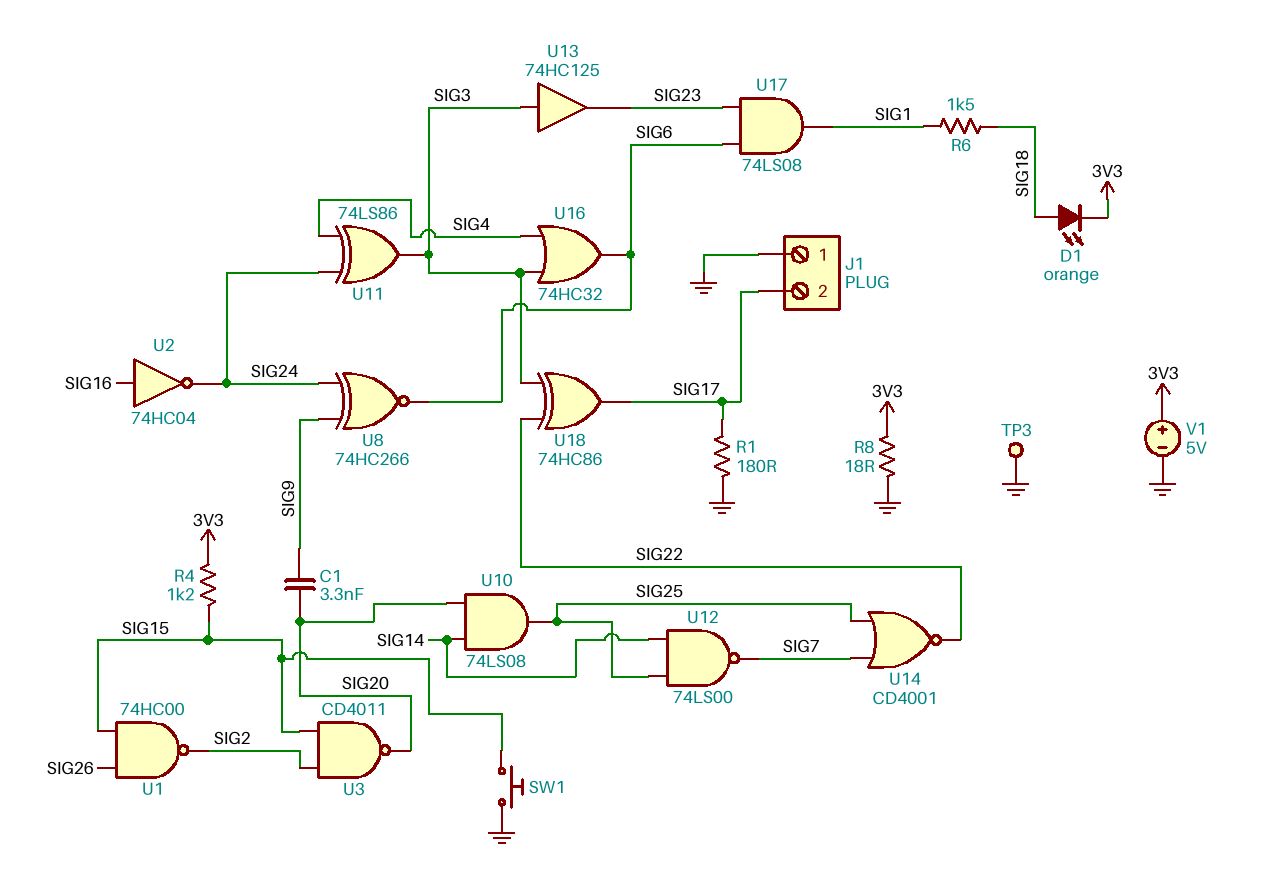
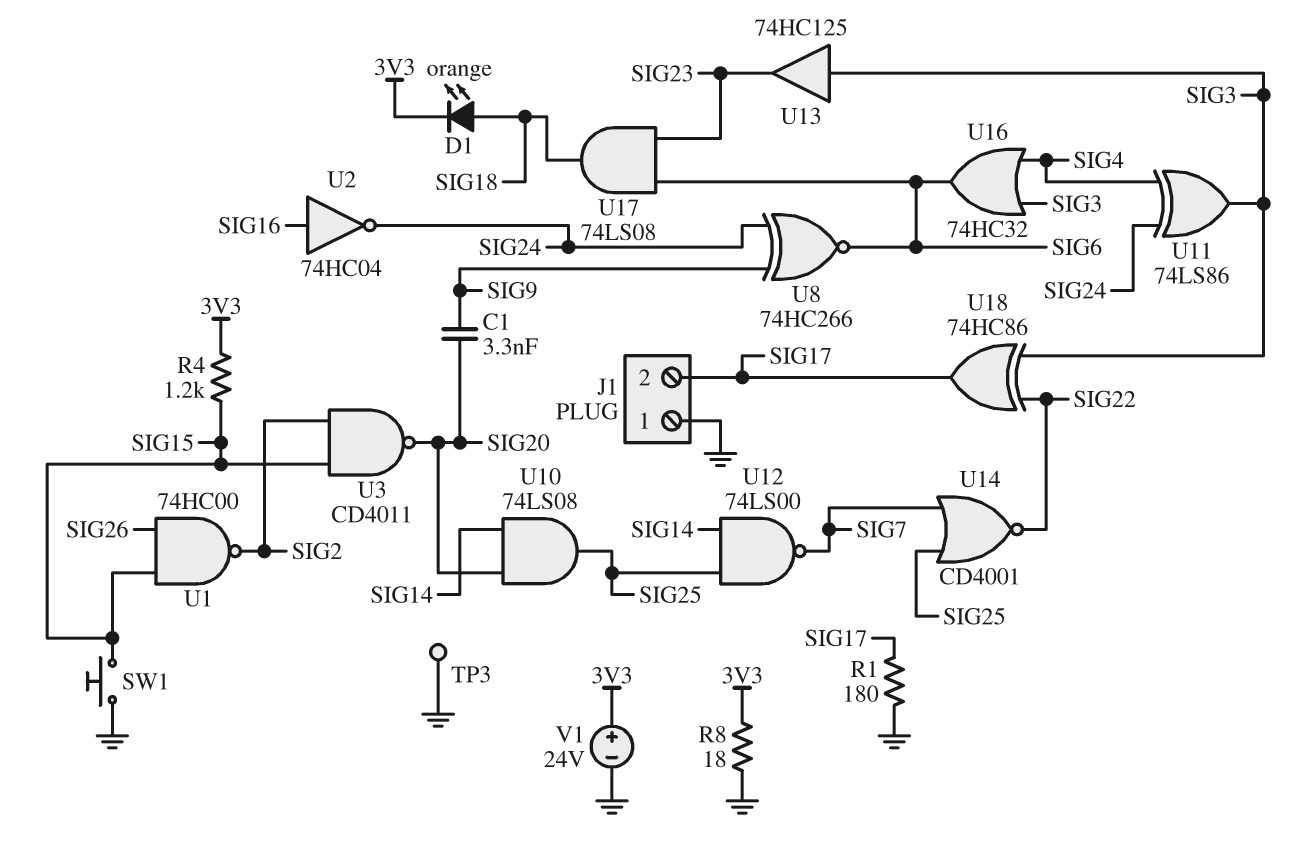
R6: 1.5k (SIG1, SIG18) -> none
U17: AND 74LS08 (in SIG6, in SIG23, out SIG1) -> AND 74LS08 (in SIG6, in SIG23, out SIG18)
V1: 5V (plus 3V3, minus GND) -> 24V (plus 3V3, minus GND)

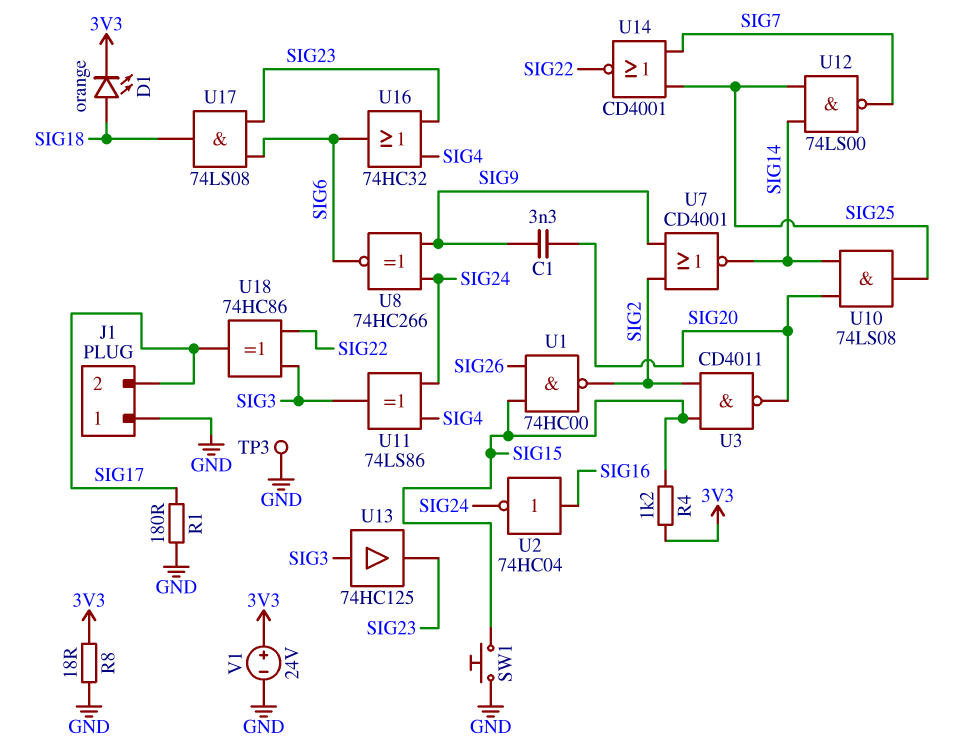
U7: none -> NOR CD4001 (in SIG2, in SIG9, out SIG14)
U16: OR 74HC32 (in SIG3, in SIG4, out SIG6) -> OR 74HC32 (in SIG4, in SIG23, out SIG6)

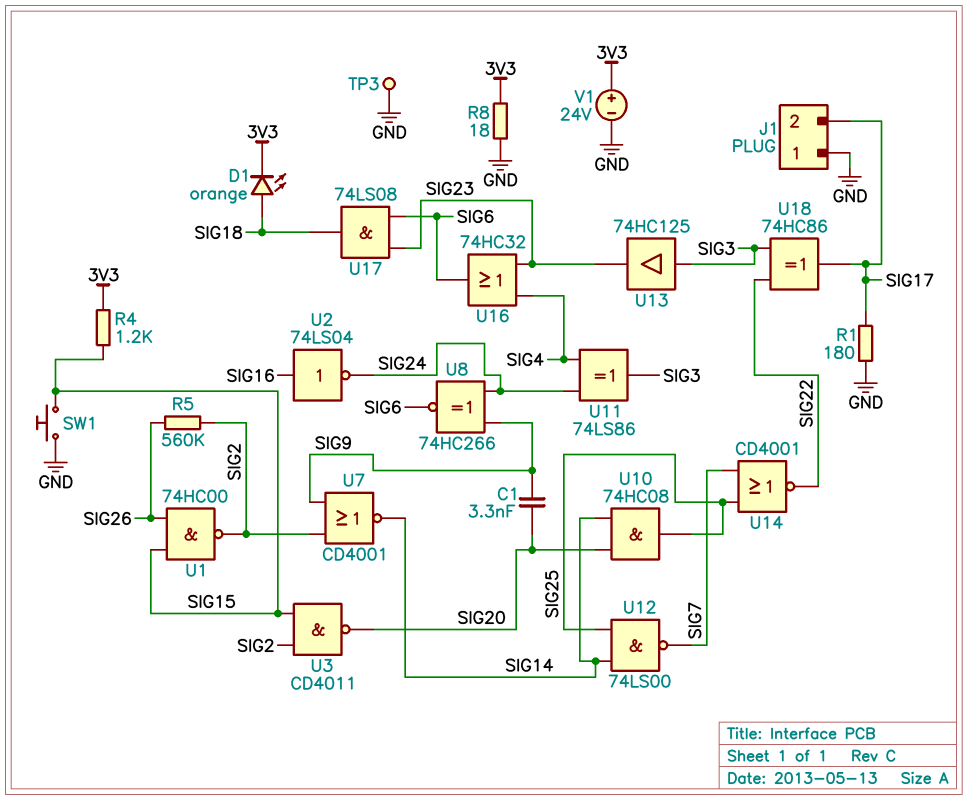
R5: none -> 560k (SIG2, SIG26)
U2: NOT 74HC04 (in SIG16, out SIG24) -> NOT 74LS04 (in SIG16, out SIG24)
U10: AND 74LS08 (in SIG14, in SIG20, out SIG25) -> AND 74HC08 (in SIG14, in SIG20, out SIG25)

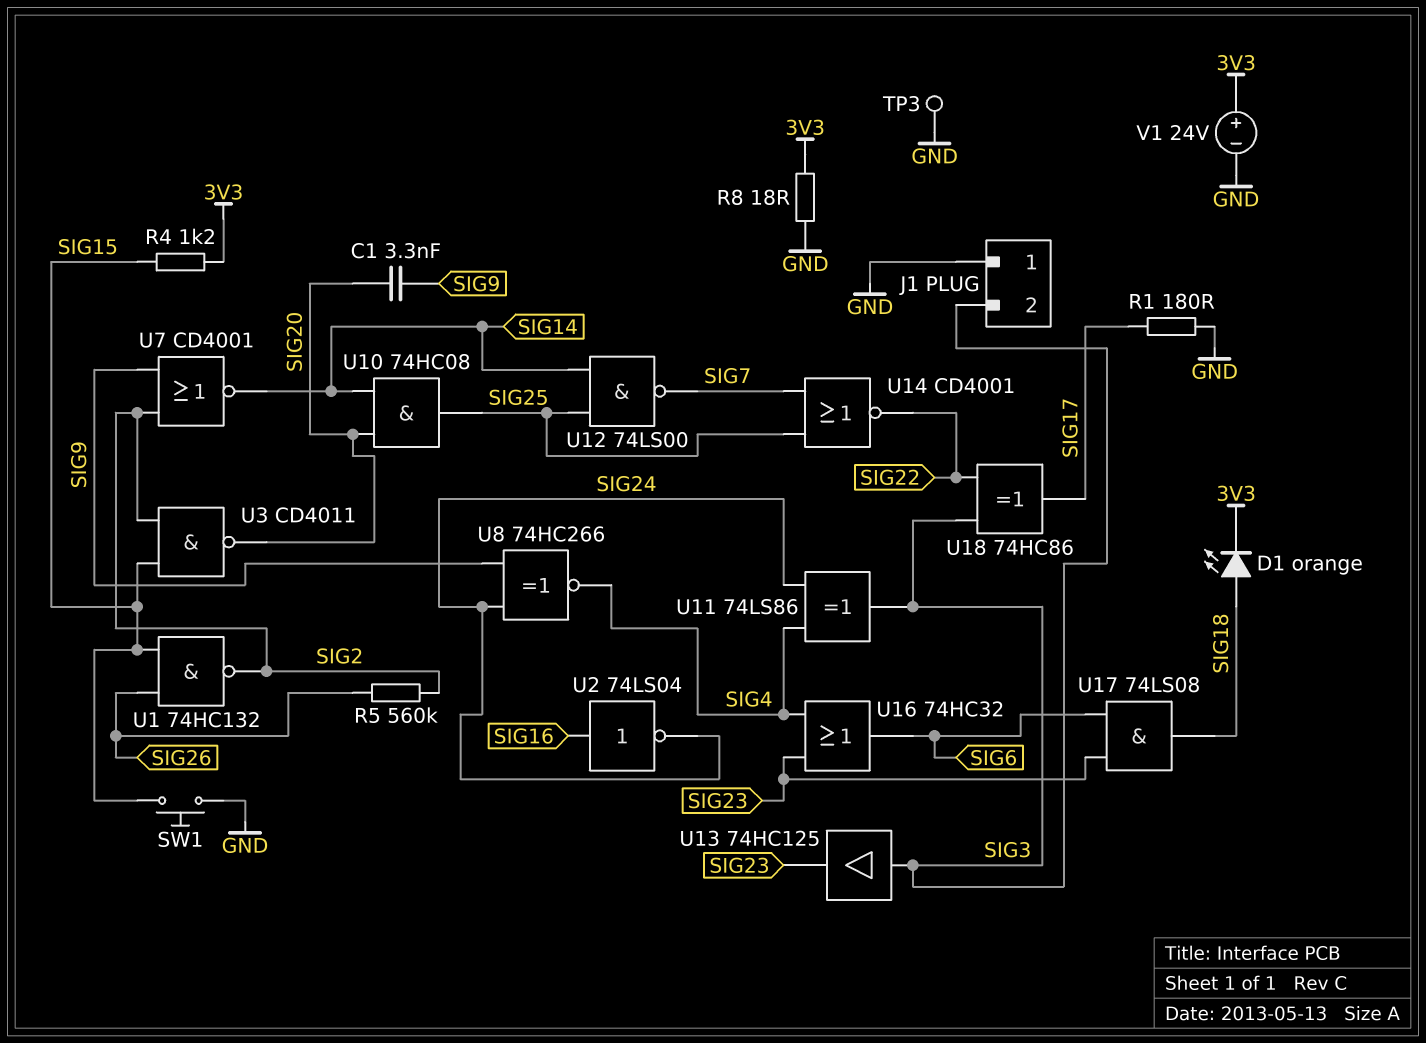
J1 pin 2: SIG17 -> SIG3
U1: NAND 74HC00 (in SIG15, in SIG26, out SIG2) -> NAND 74HC132 (in SIG15, in SIG26, out SIG2)
U8: XNOR 74HC266 (in SIG9, in SIG24, out SIG6) -> XNOR 74HC266 (in SIG9, in SIG24, out SIG4)

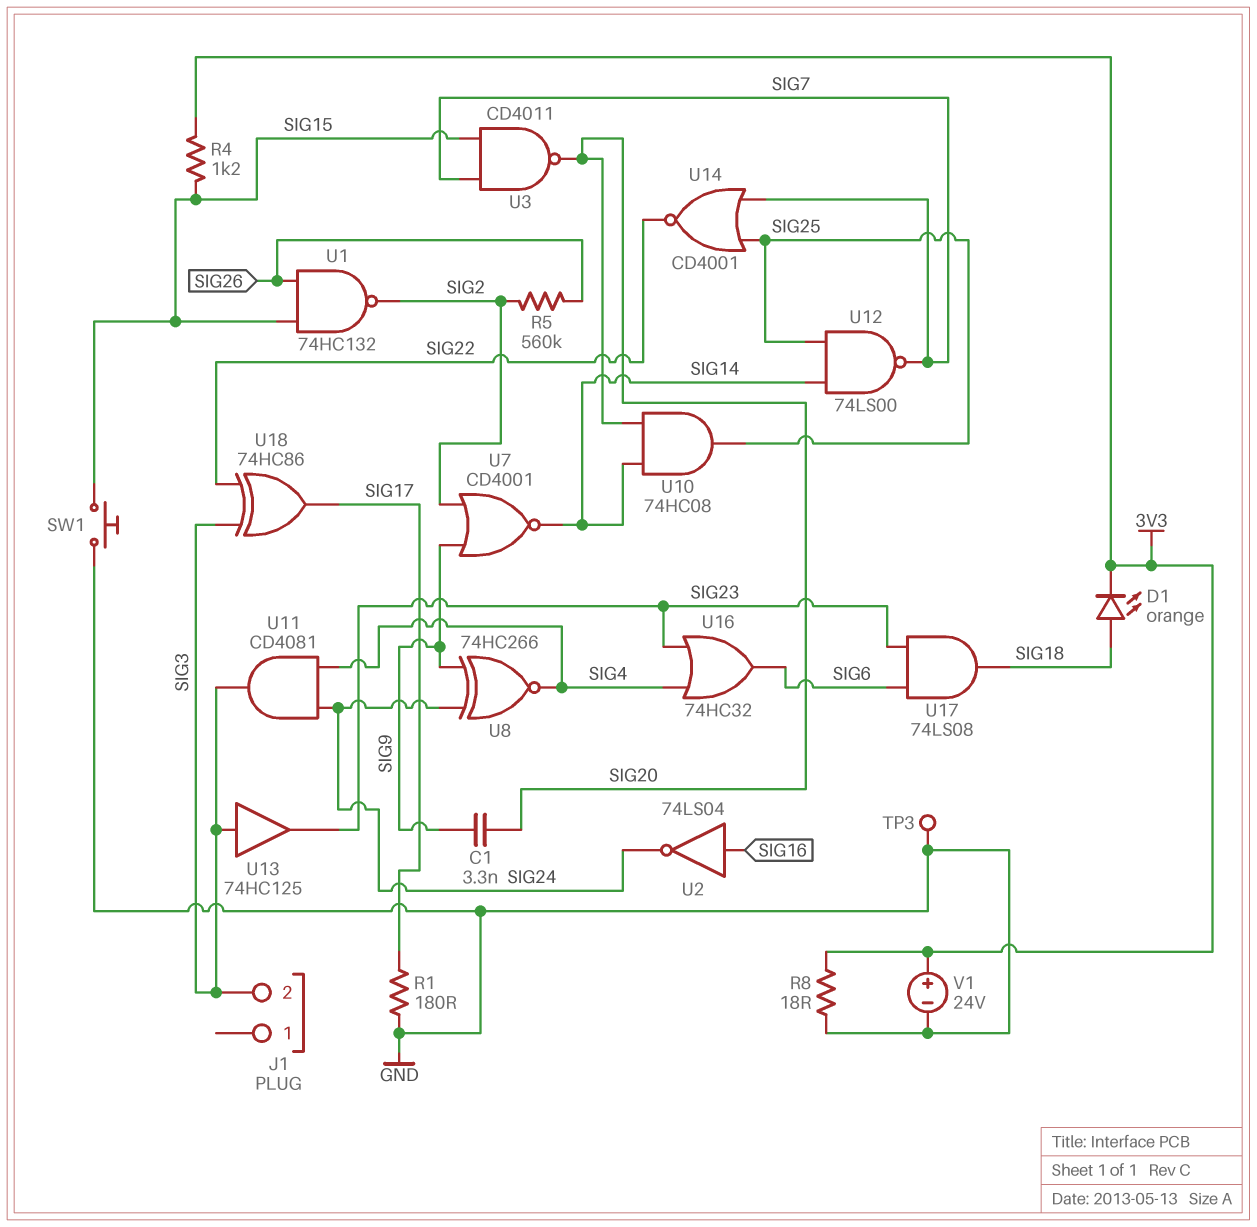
J1 pin 1: GND -> none
U3: NAND CD4011 (in SIG2, in SIG15, out SIG20) -> NAND CD4011 (in SIG7, in SIG15, out SIG20)
U11: XOR 74LS86 (in SIG4, in SIG24, out SIG3) -> AND CD4081 (in SIG4, in SIG24, out SIG3)

